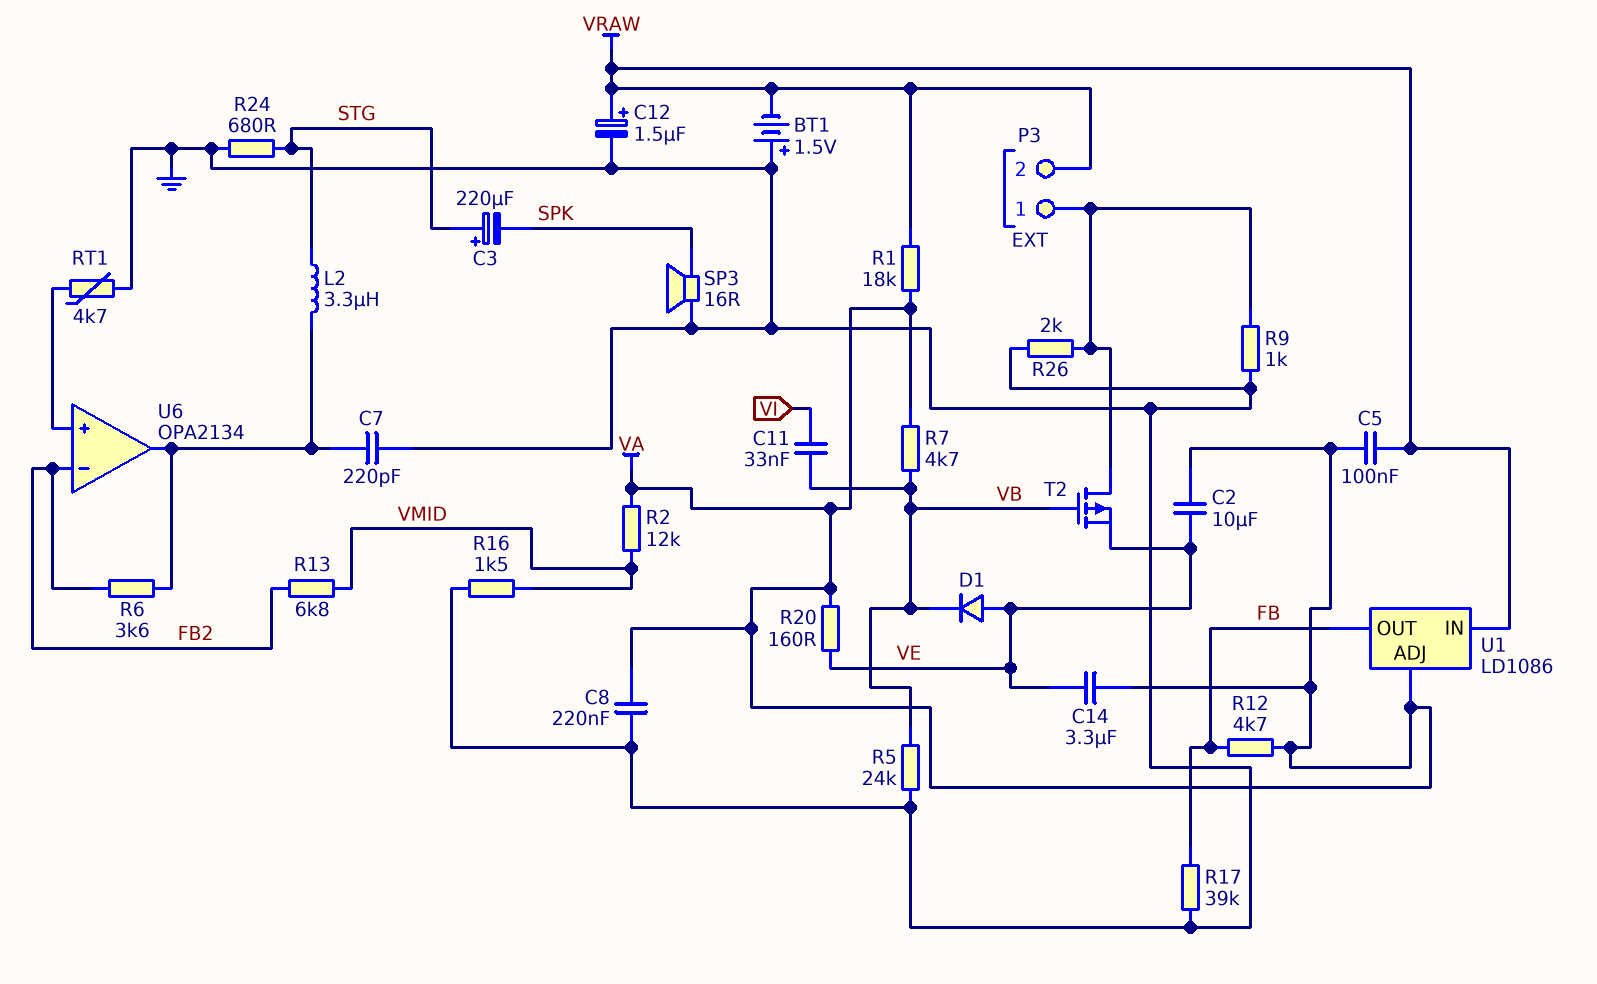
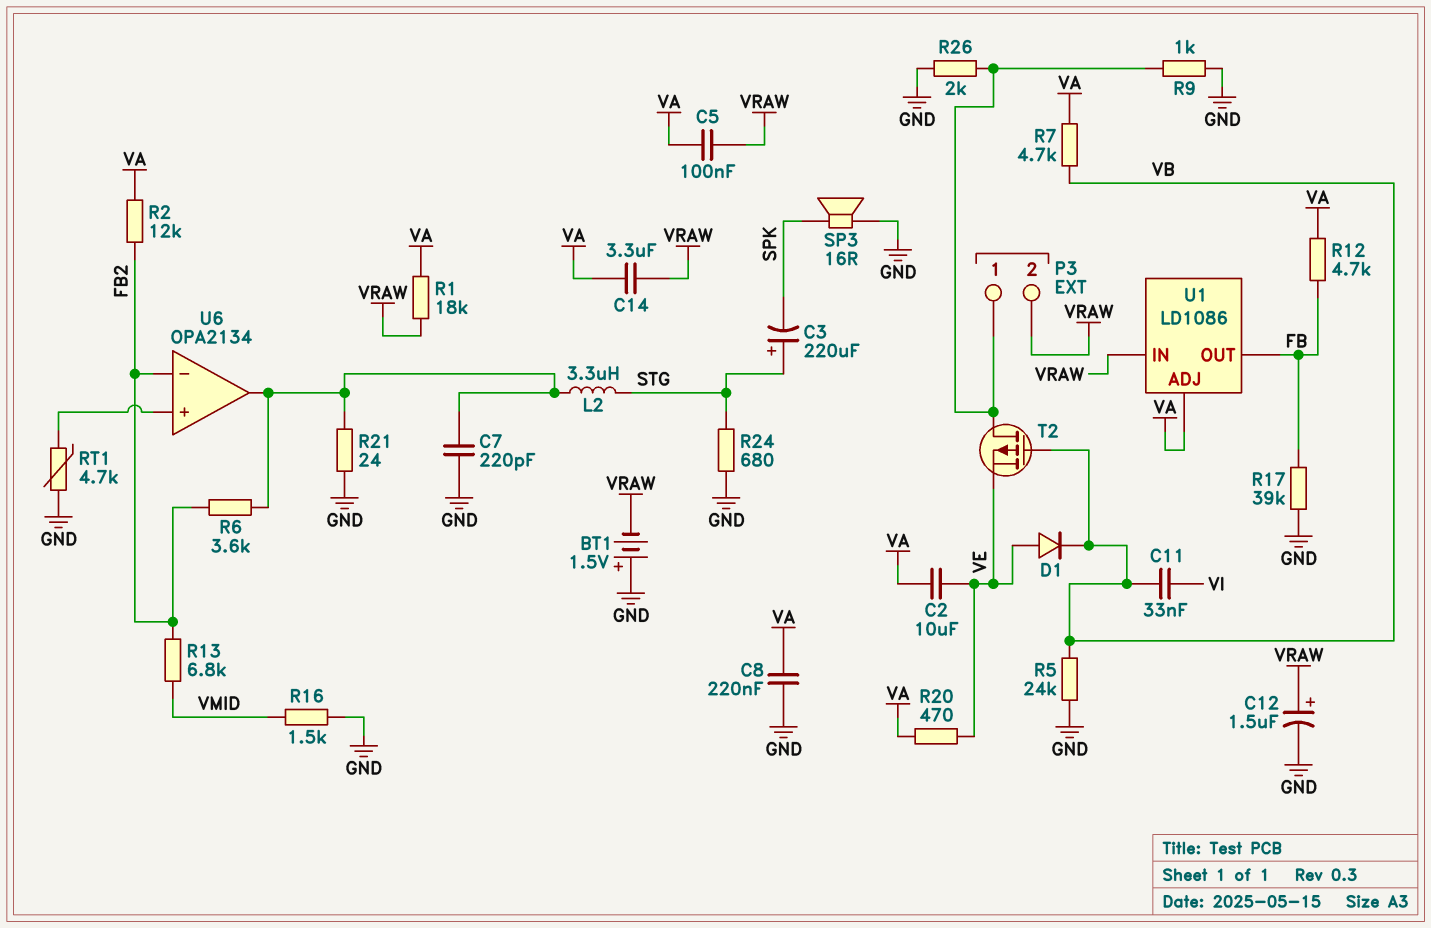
C14: 3.3uF (VA, VE) -> 3.3uF (VA, VRAW)
R2: 12k (VA, VMID) -> 12k (FB2, VA)
R20: 160 (VA, VE) -> 470 (VA, VE)
R21: none -> 24 (GND, U6/out)

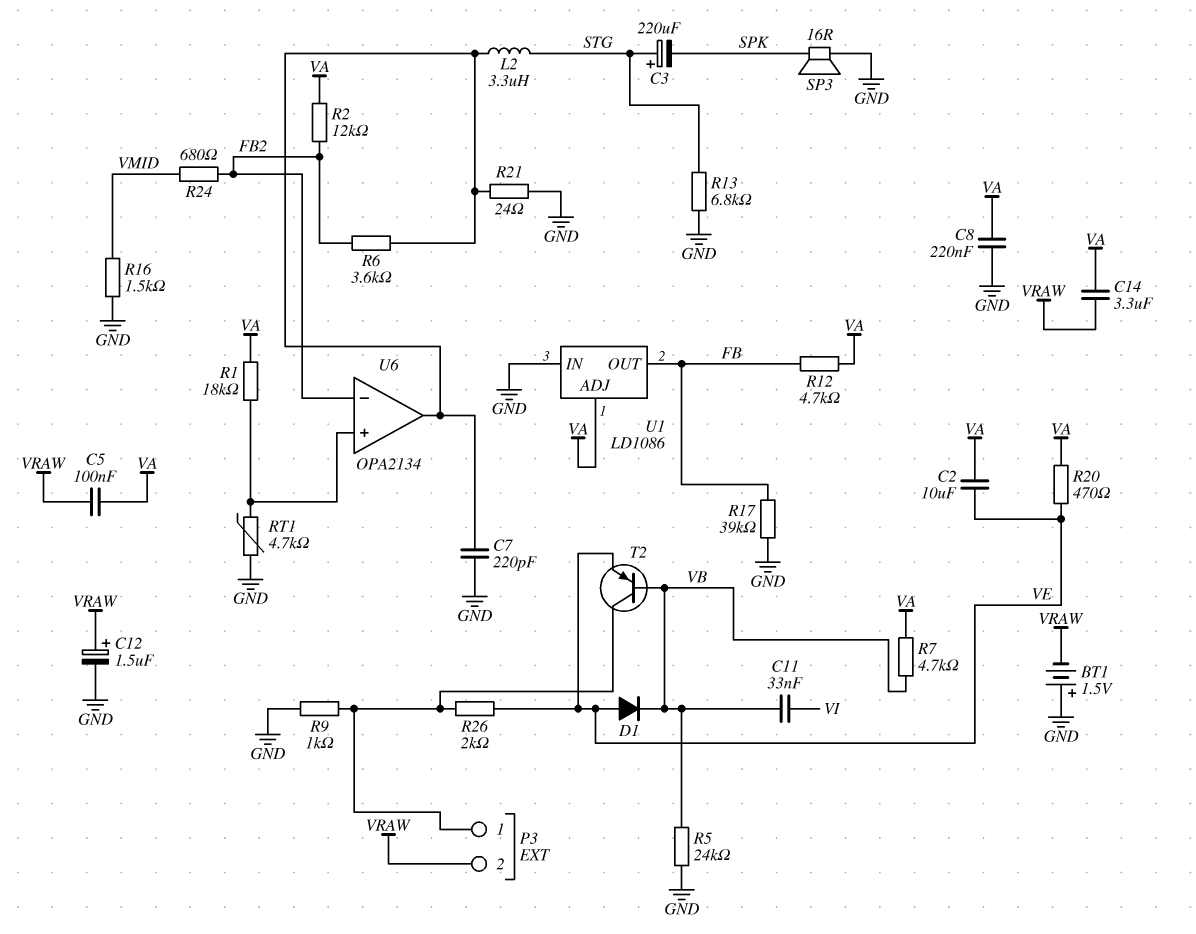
R1: 18k (VA, VRAW) -> 18k (U6/in+, VA)
R13: 6.8k (FB2, VMID) -> 6.8k (GND, STG)
R24: 680 (GND, STG) -> 680 (FB2, VMID)
R26: 2k (GND, P3/1) -> 2k (P3/1, VE)
T2: PMOS (G VB, D P3/1, S VE) -> PNP (B VB, C P3/1, E VE)
U1 pin IN: VRAW -> GND

